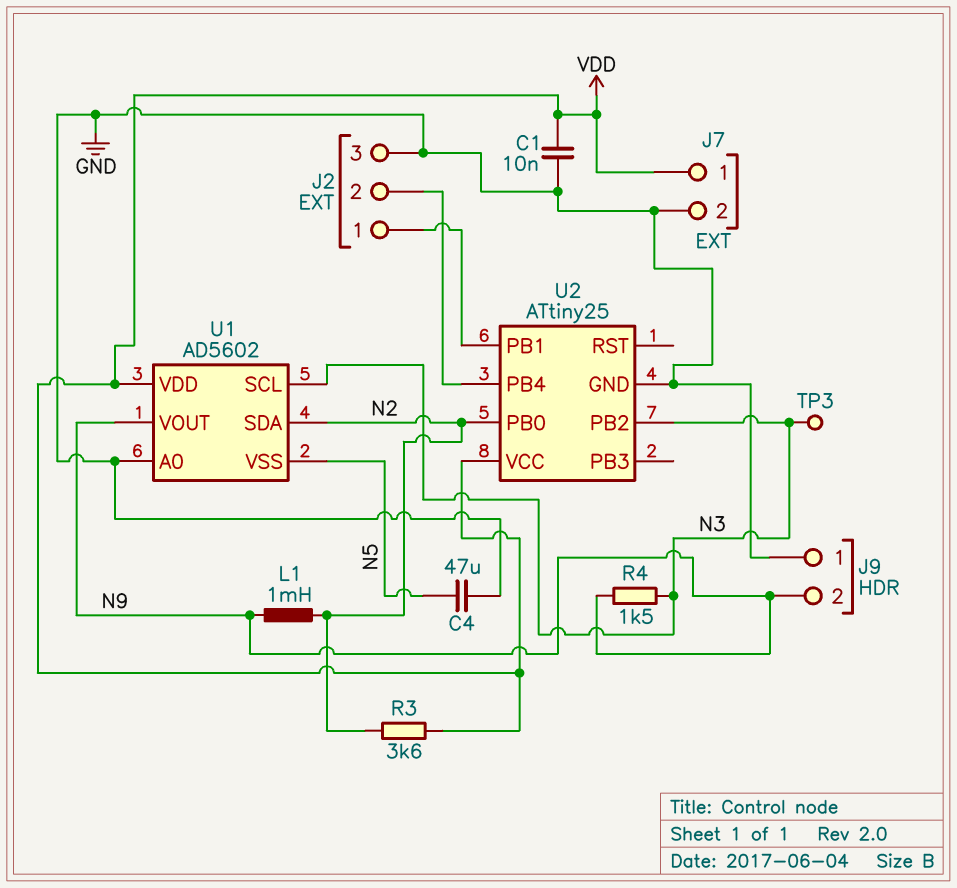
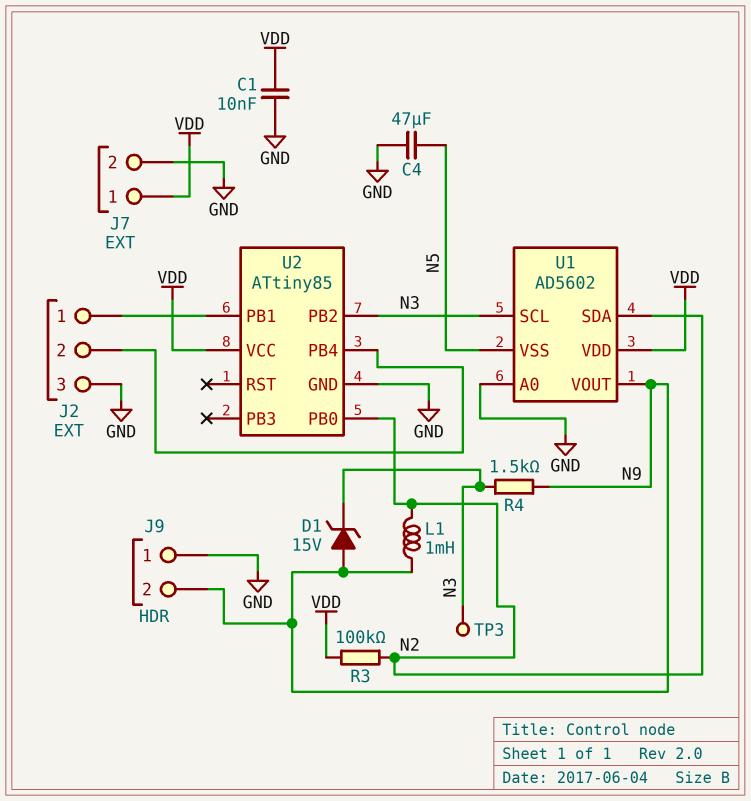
D1: none -> zener 15V (A N9, K N3)
R3: 3.6k (N2, VDD) -> 100k (N2, VDD)
U2: ATtiny25 -> ATtiny85

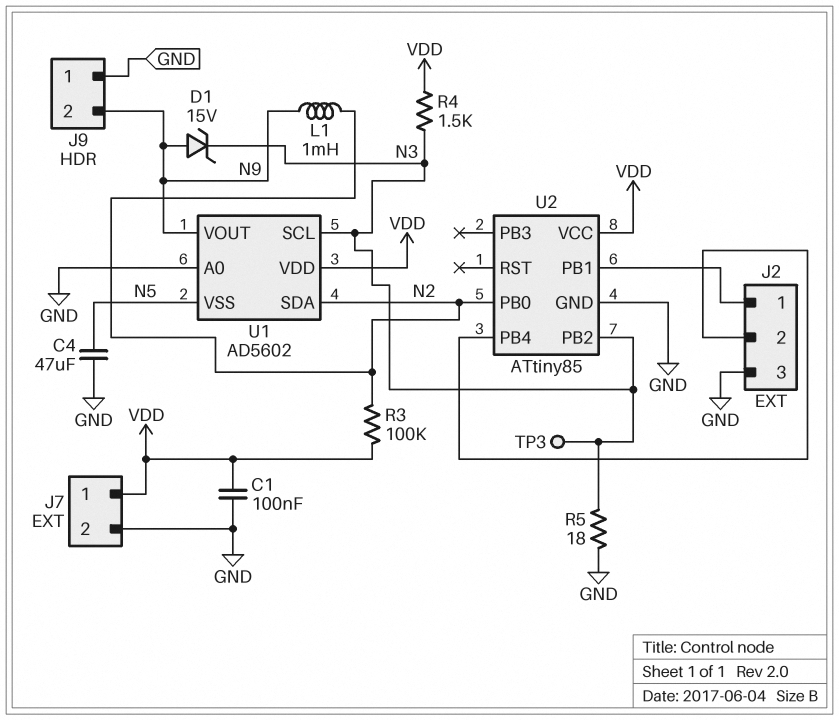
C1: 10nF (GND, VDD) -> 100nF (GND, VDD)
R4: 1.5k (N3, N9) -> 1.5k (N3, VDD)
R5: none -> 18 (GND, N3)

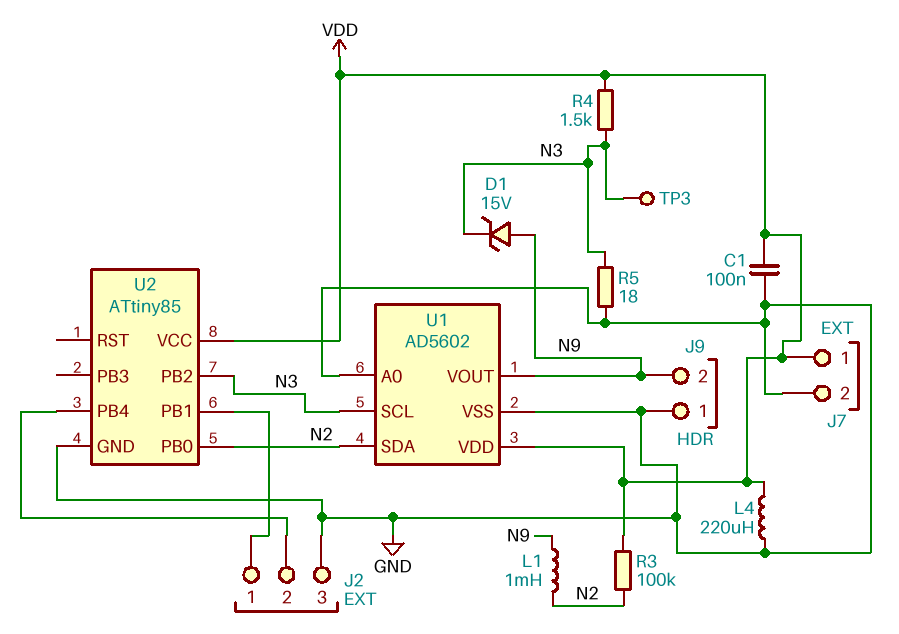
C4: 47uF (GND, N5) -> none
L4: none -> 220uH (GND, VDD)
U1 pin VSS: N5 -> GND

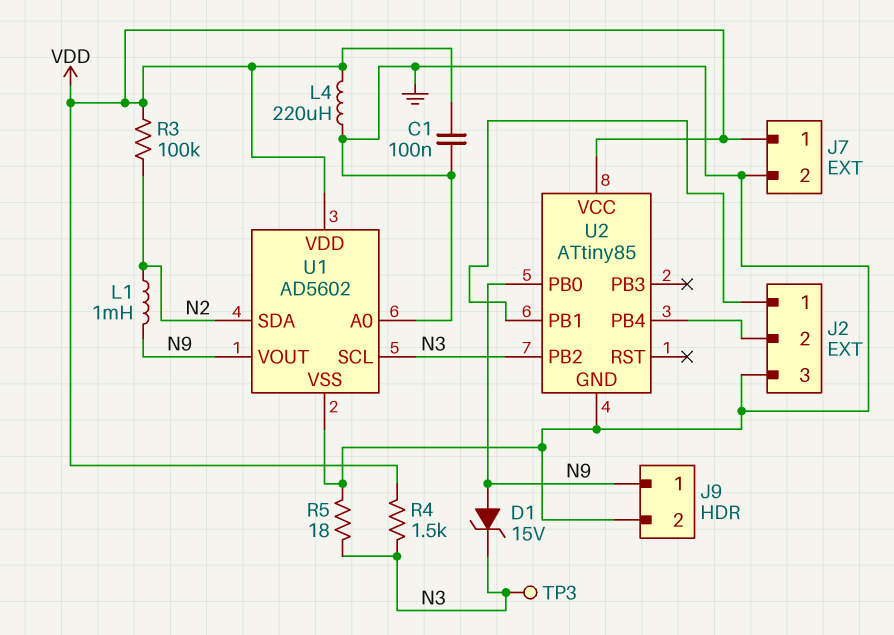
J9 pin 1: GND -> N9
J9 pin 2: N9 -> GND
U2 pin PB0: N2 -> N9

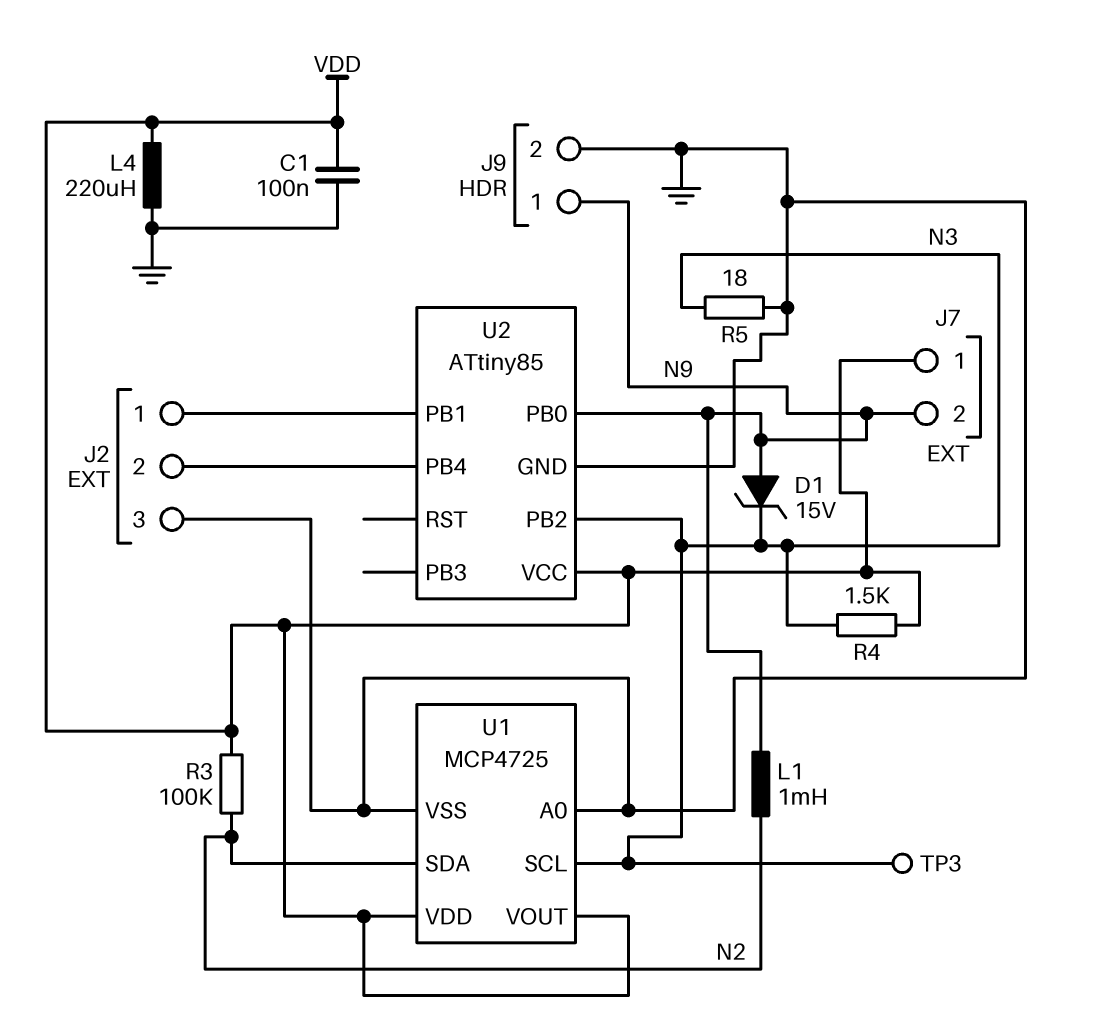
J7 pin 2: GND -> N9
U1: AD5602 -> MCP4725
U1 pin VOUT: N9 -> VDD

